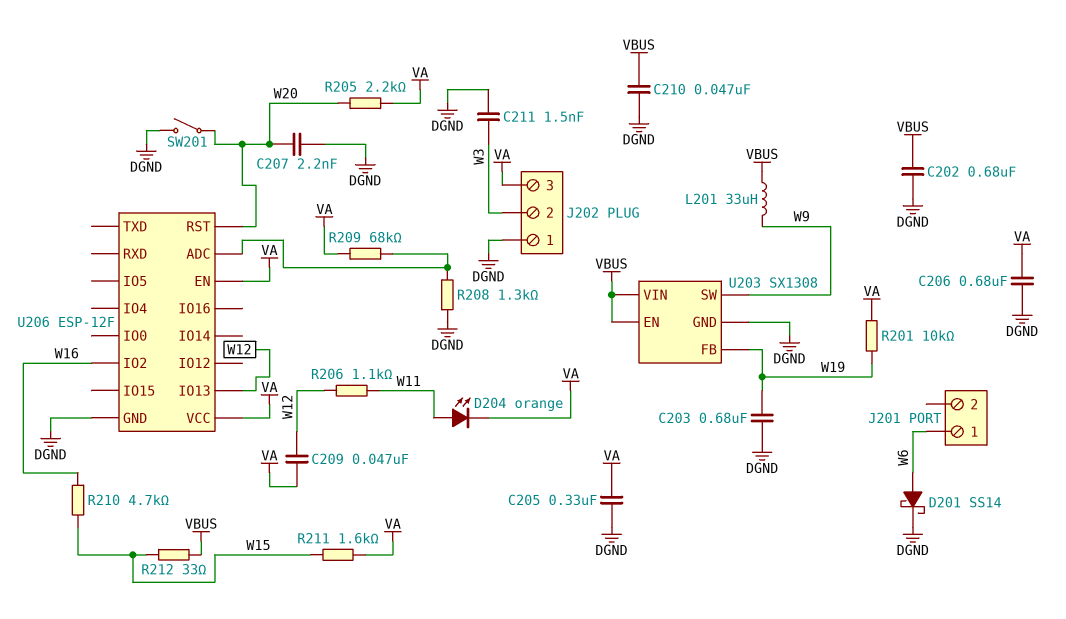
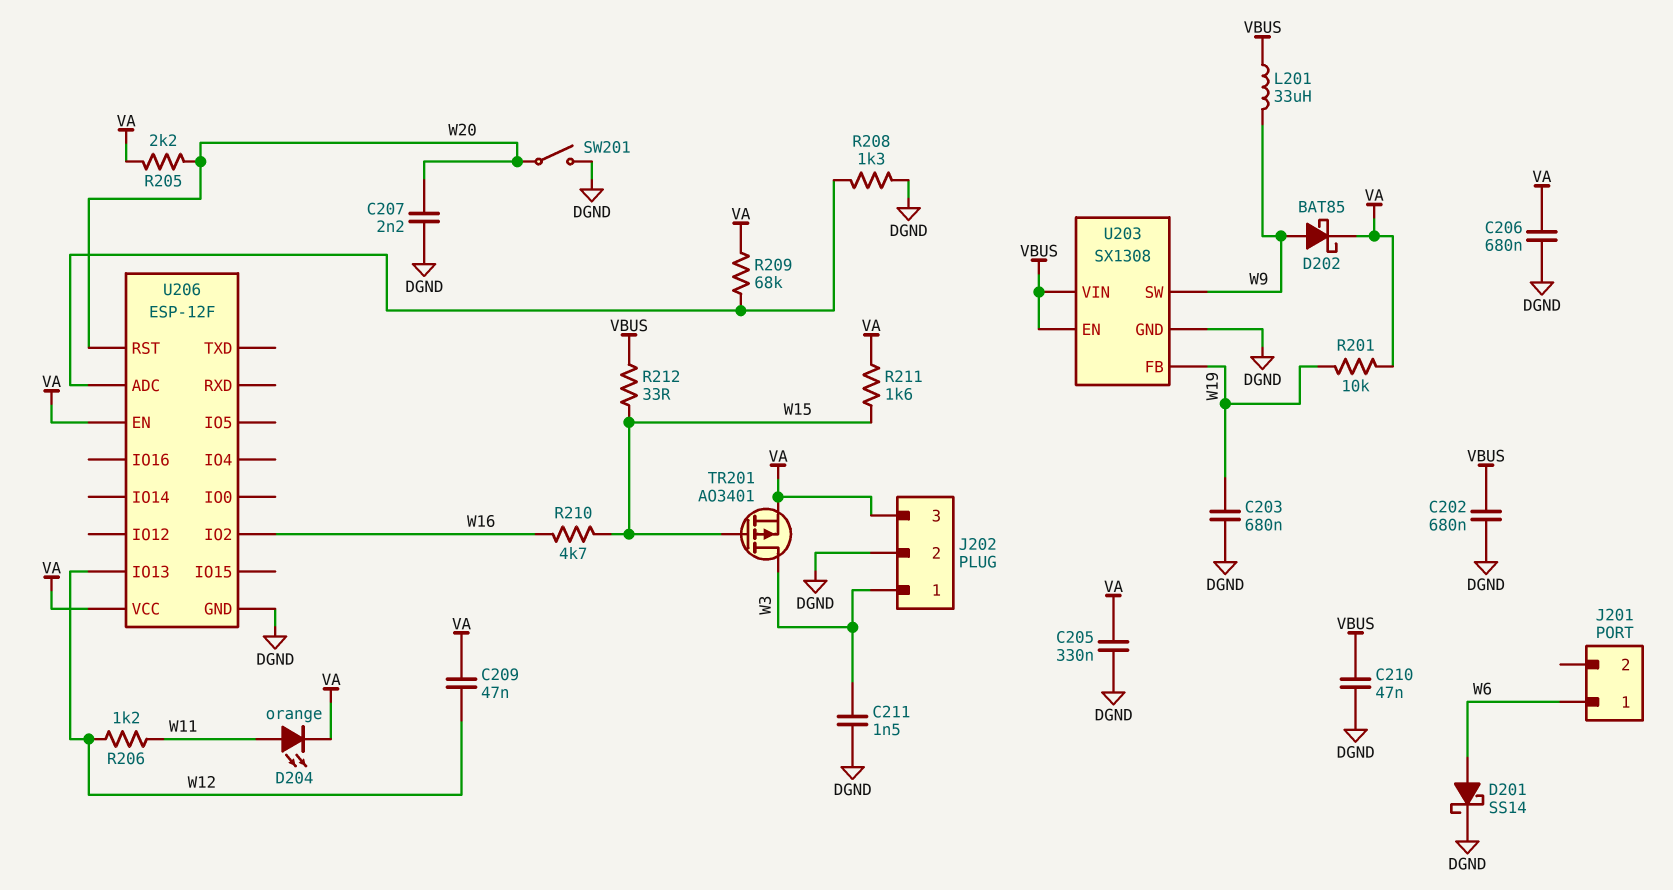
D202: none -> schottky BAT85 (A W9, K VA)
J202 pin 1: DGND -> W3
J202 pin 2: W3 -> DGND
R206: 1.1k (W11, W12) -> 1.2k (W11, W12)
TR201: none -> PMOS AO3401 (G W15, D W3, S VA)

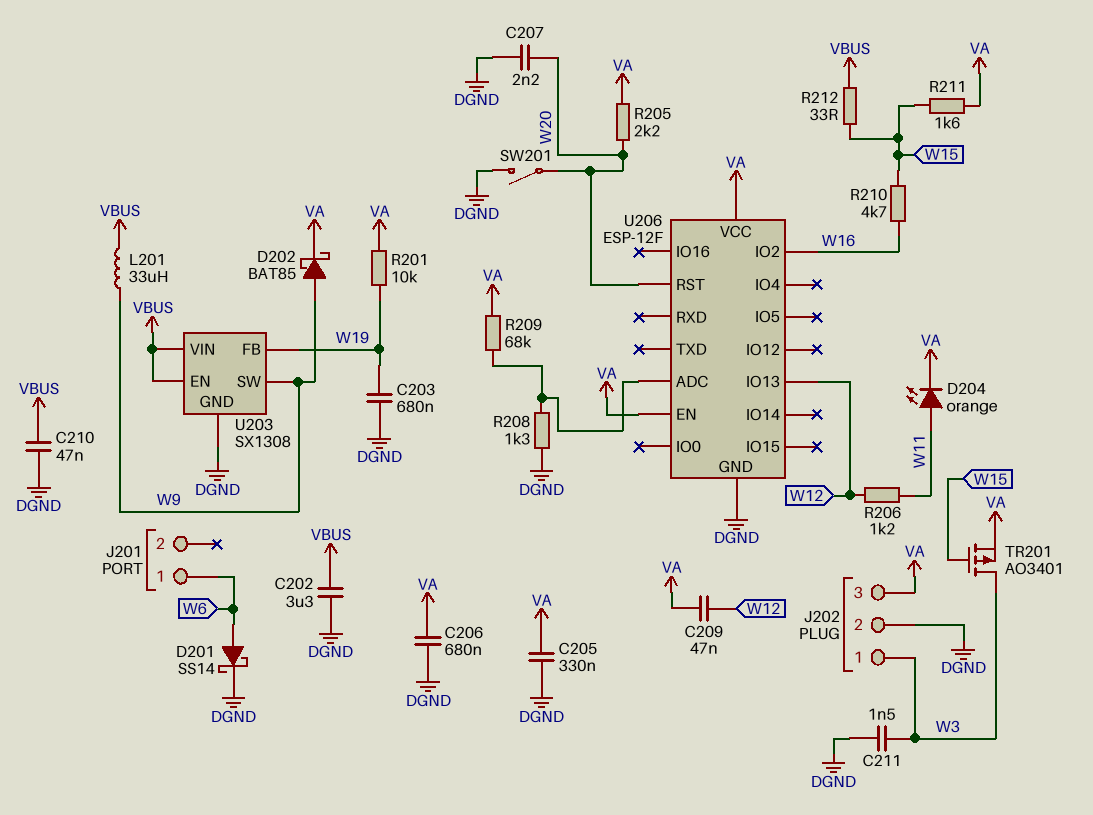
C202: 680nF (DGND, VBUS) -> 3.3uF (DGND, VBUS)

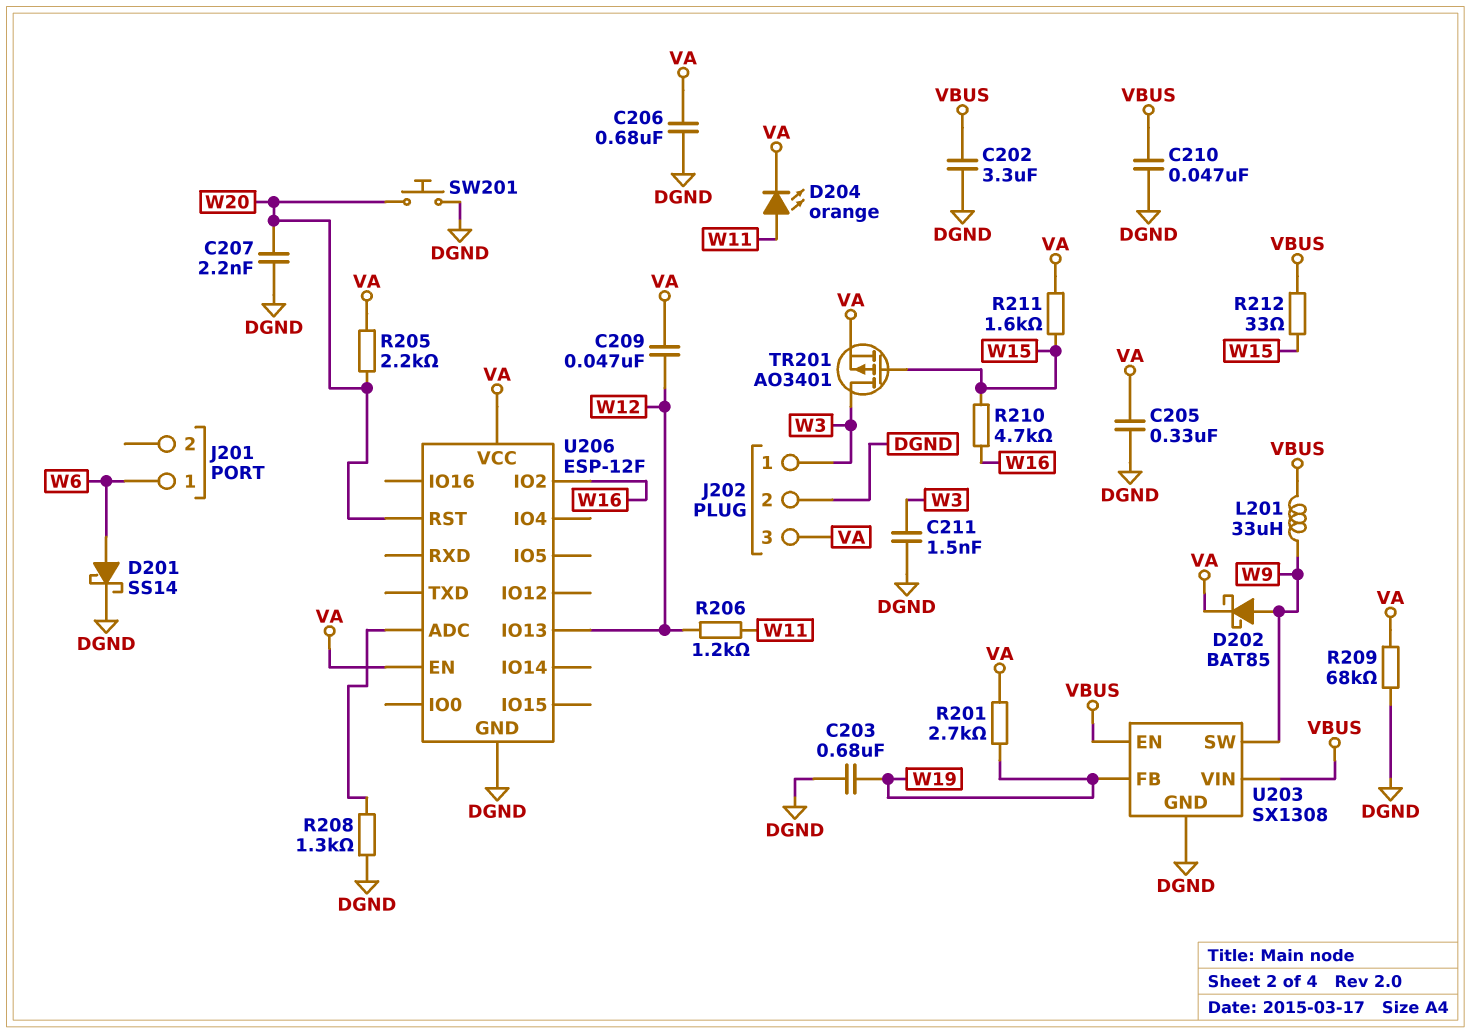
R201: 10k (VA, W19) -> 2.7k (VA, W19)
R209: 68k (U206/ADC, VA) -> 68k (DGND, VA)
SW201: switch (DGND, W20) -> button (DGND, W20)

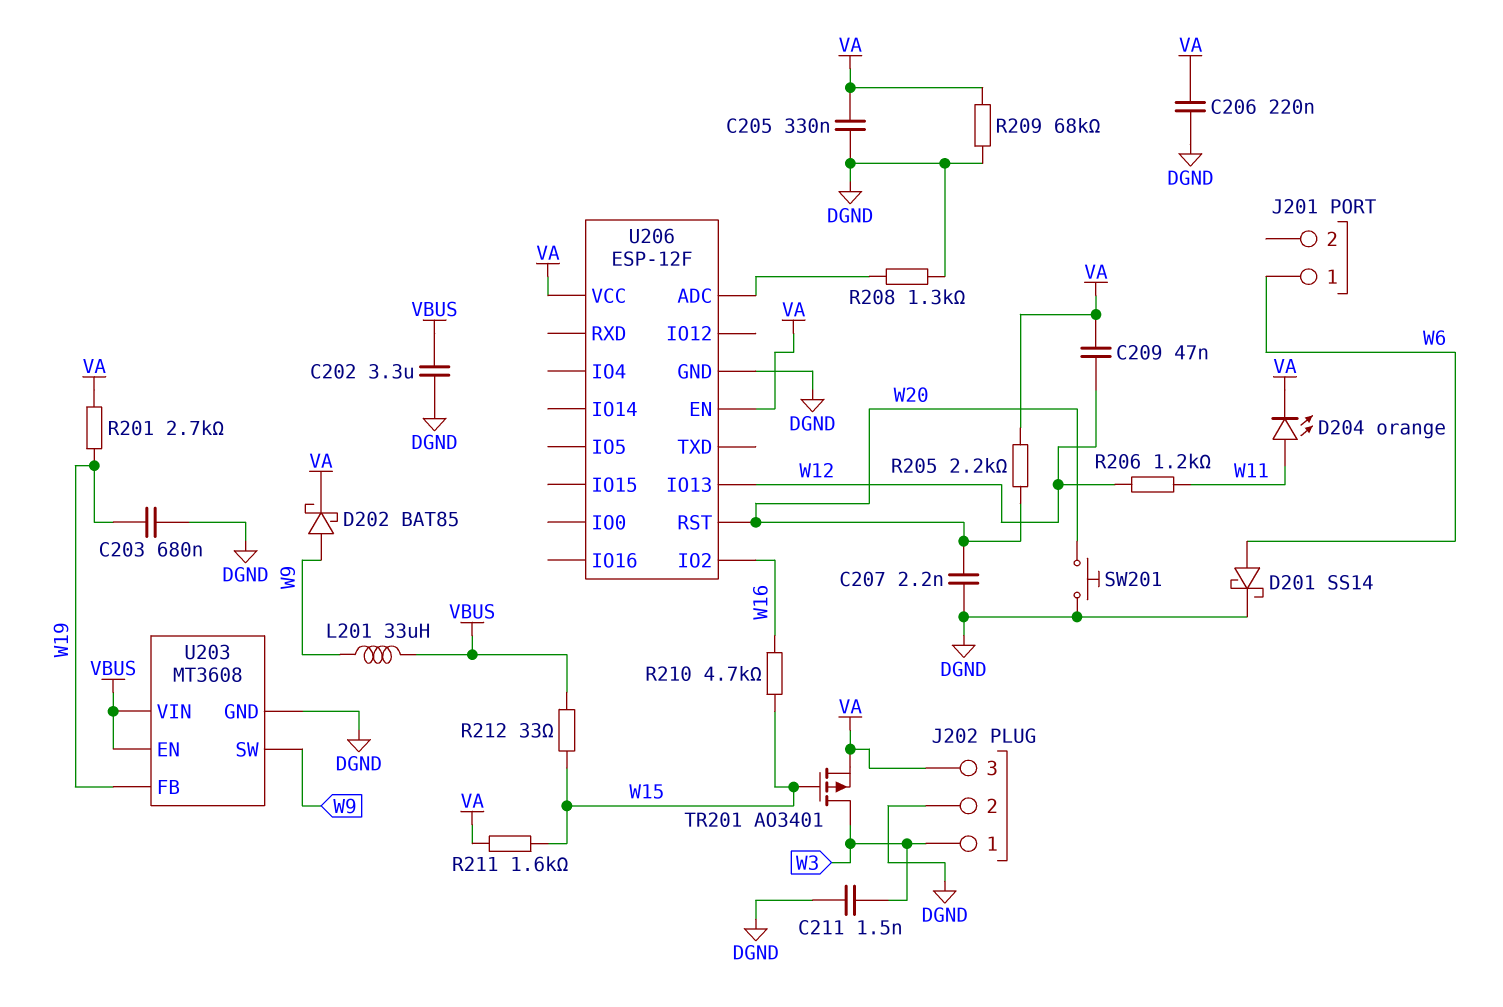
C206: 680nF (DGND, VA) -> 220nF (DGND, VA)
C210: 47nF (DGND, VBUS) -> none
U203: SX1308 -> MT3608

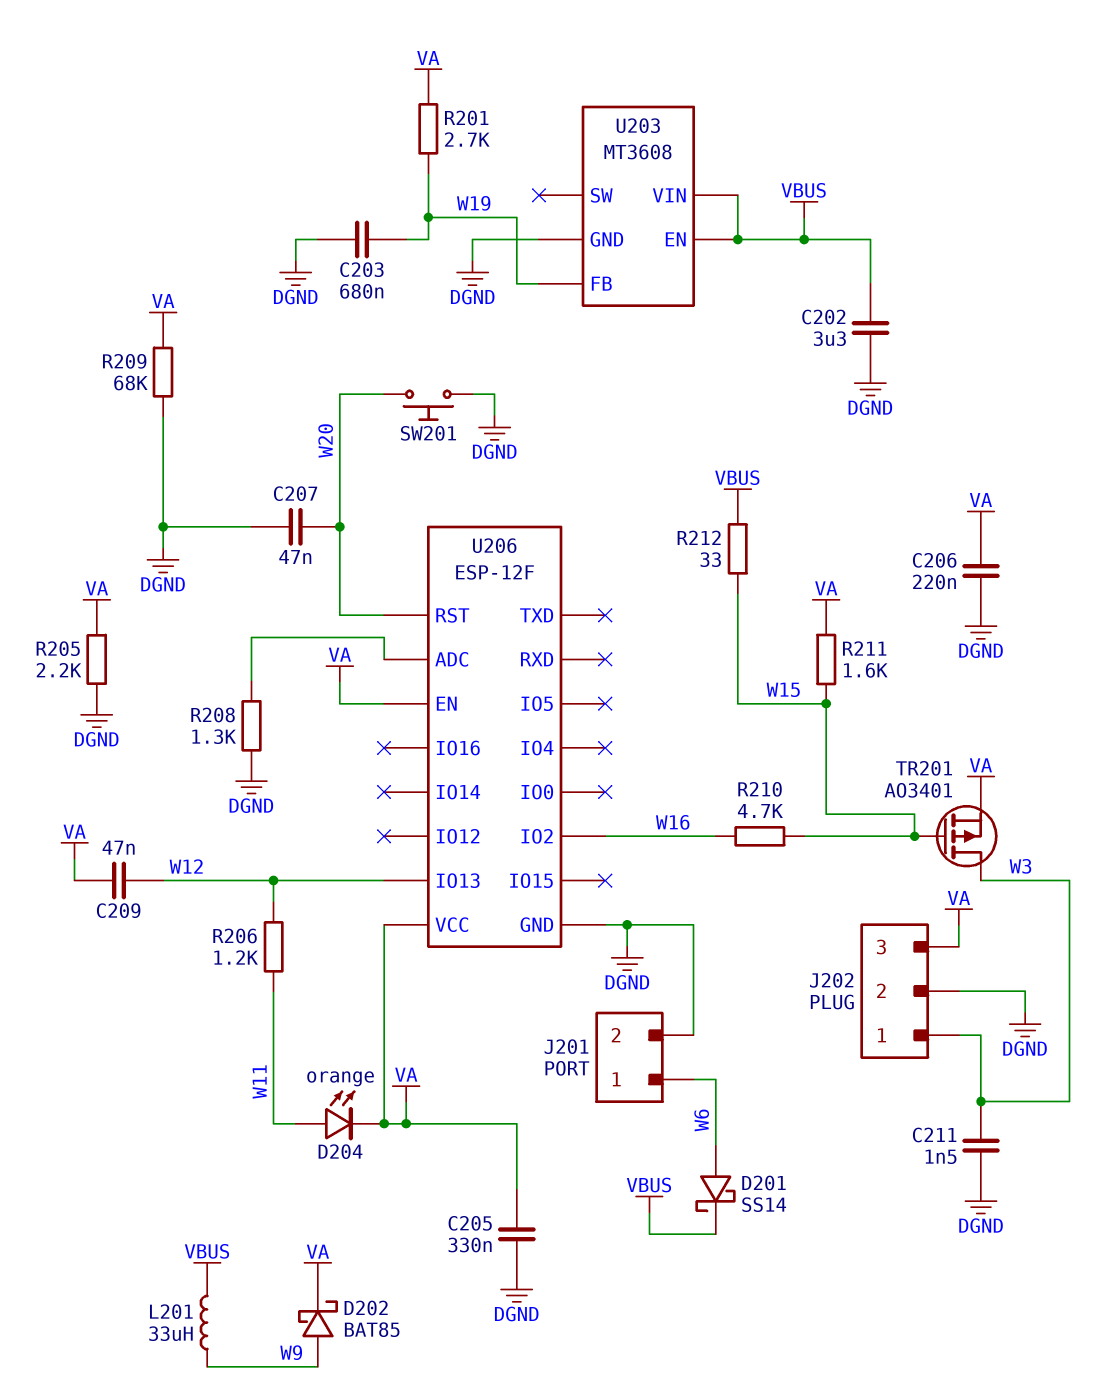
C207: 2.2nF (DGND, W20) -> 47nF (DGND, W20)
D201: schottky SS14 (A W6, K DGND) -> schottky SS14 (A W6, K VBUS)
J201 pin 2: none -> DGND
R205: 2.2k (VA, W20) -> 2.2k (DGND, VA)
U203 pin SW: W9 -> none

